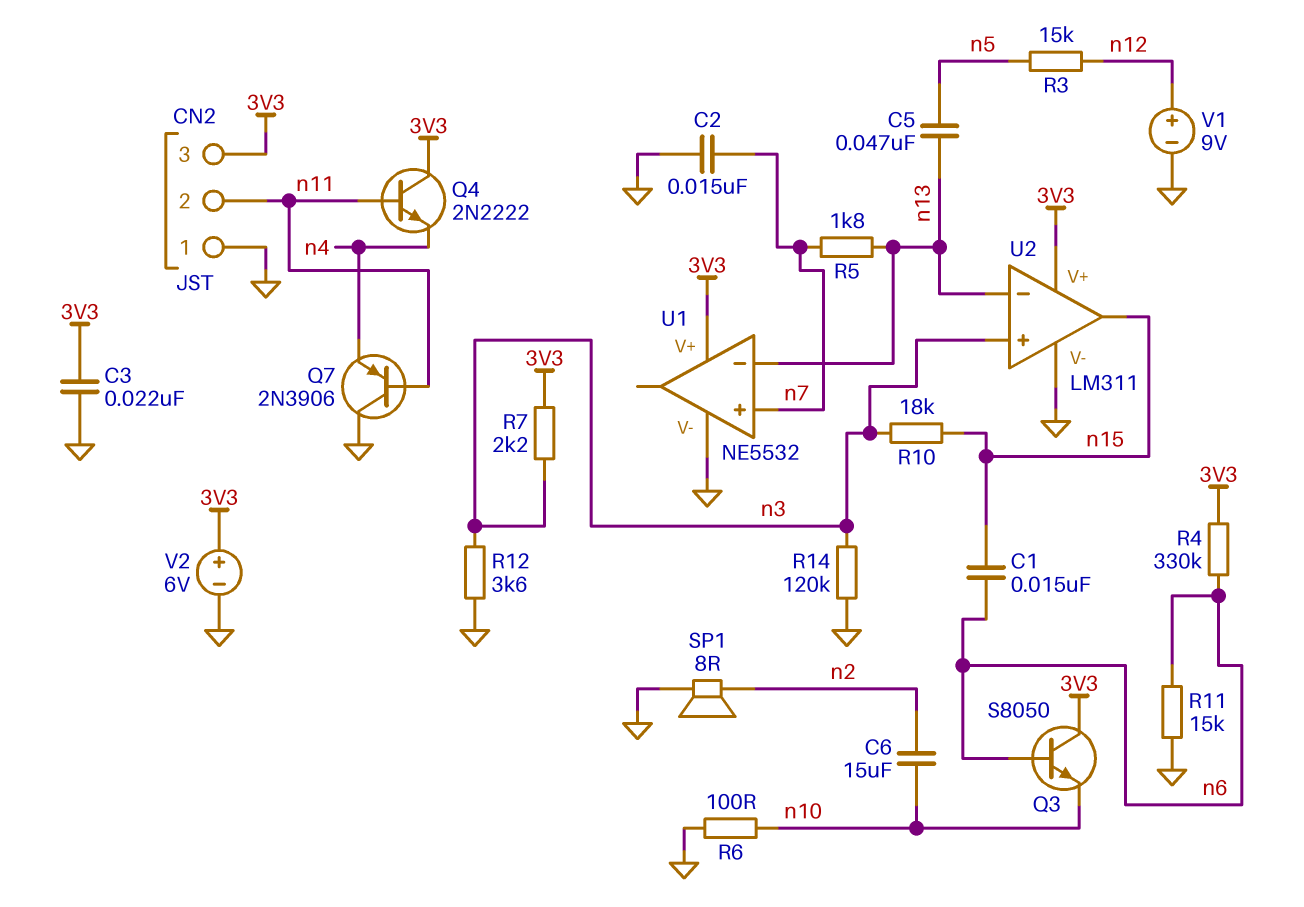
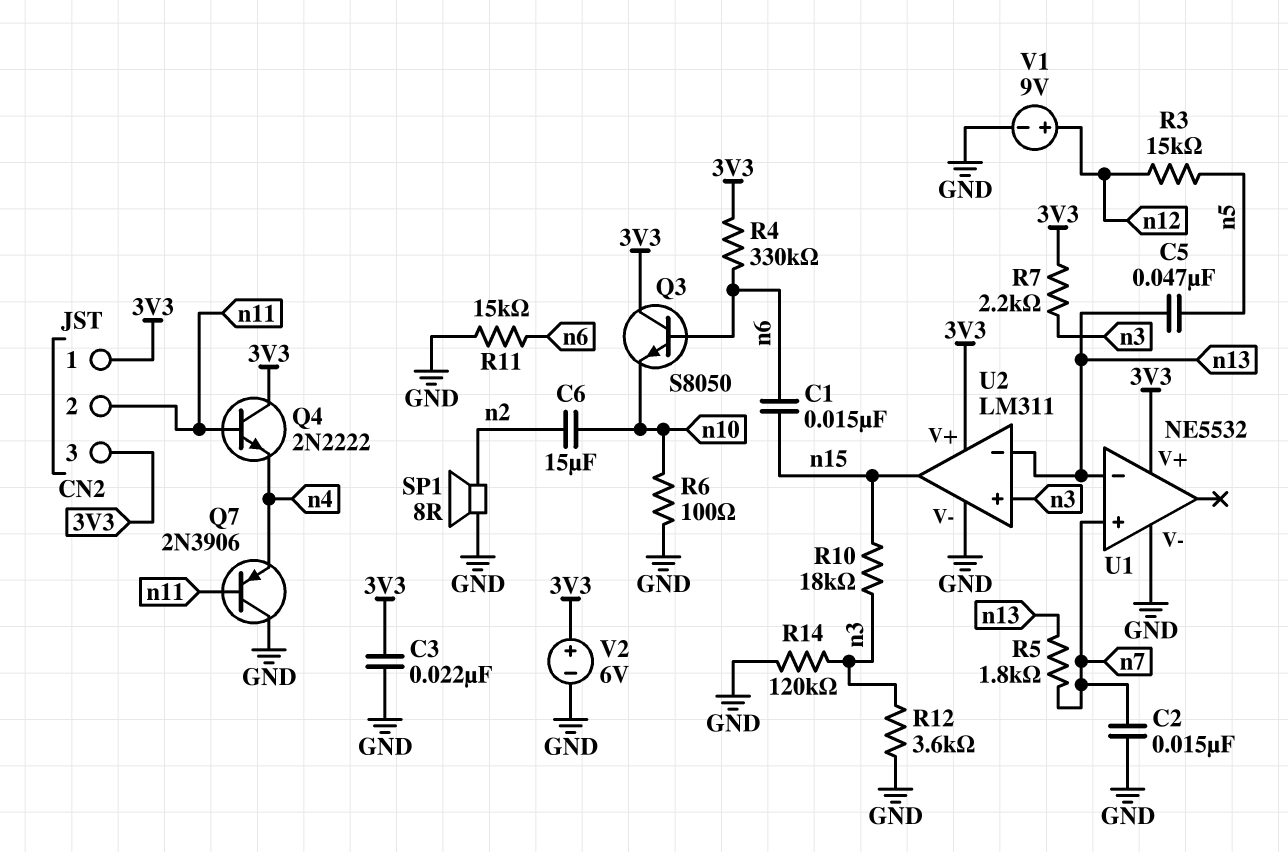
CN2 pin 1: GND -> 3V3

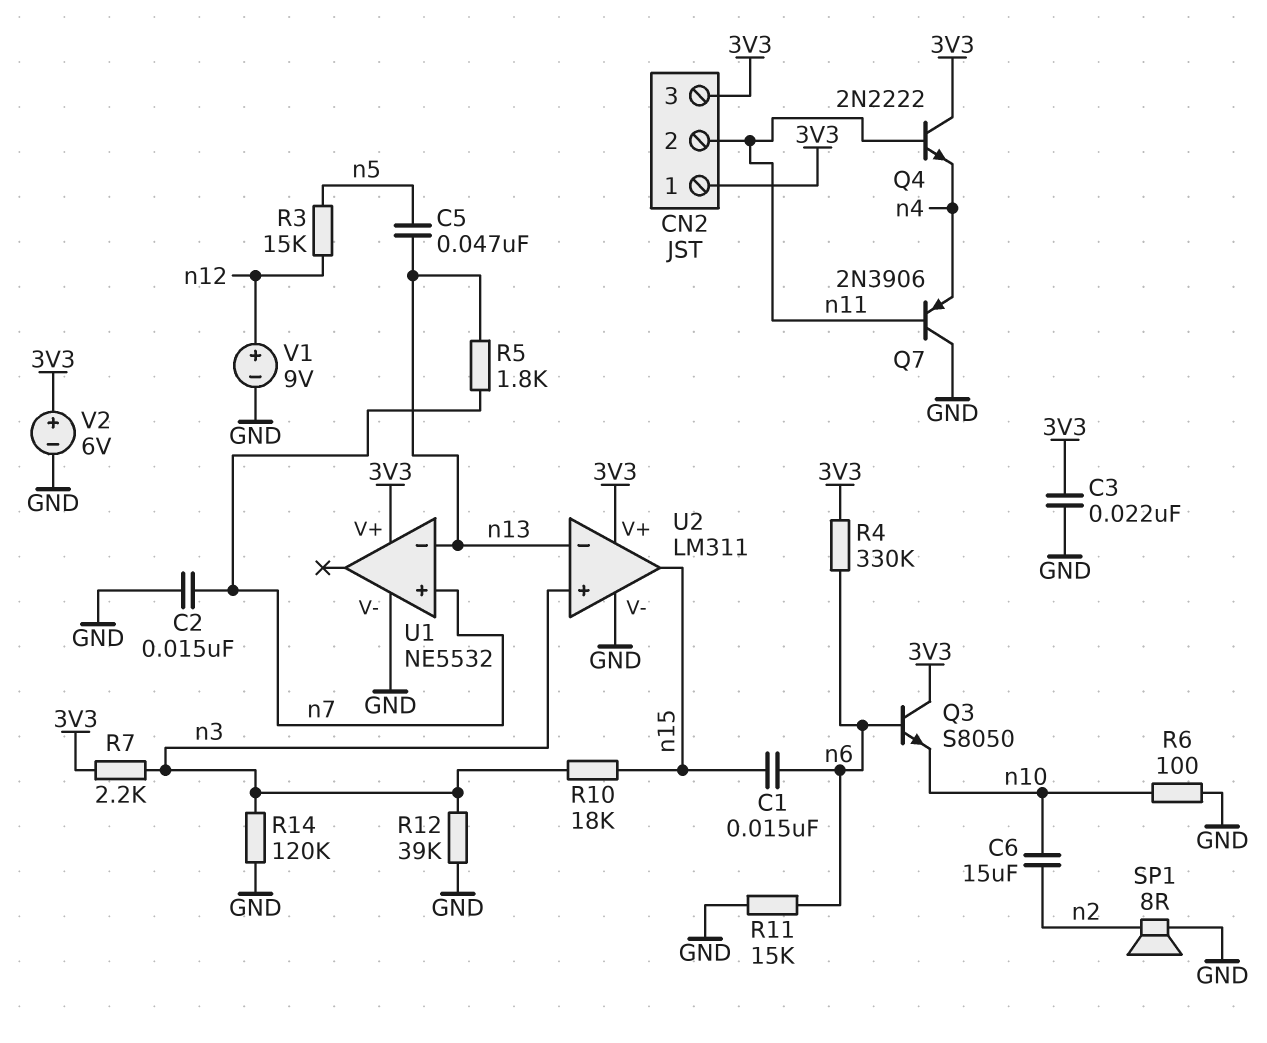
R12: 3.6k (GND, n3) -> 39k (GND, n3)

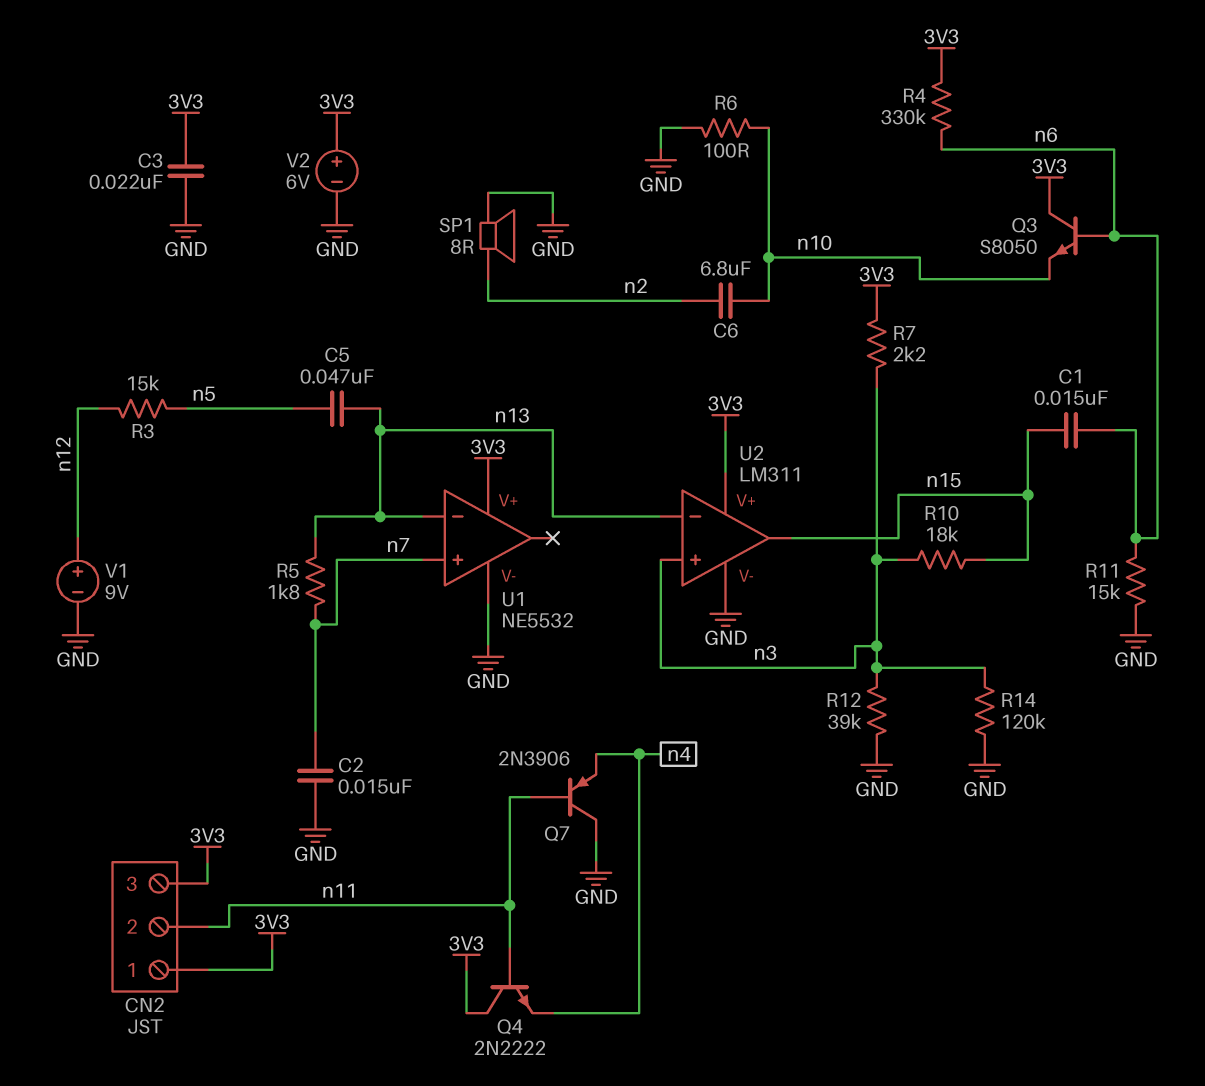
C6: 15uF (n2, n10) -> 6.8uF (n2, n10)

